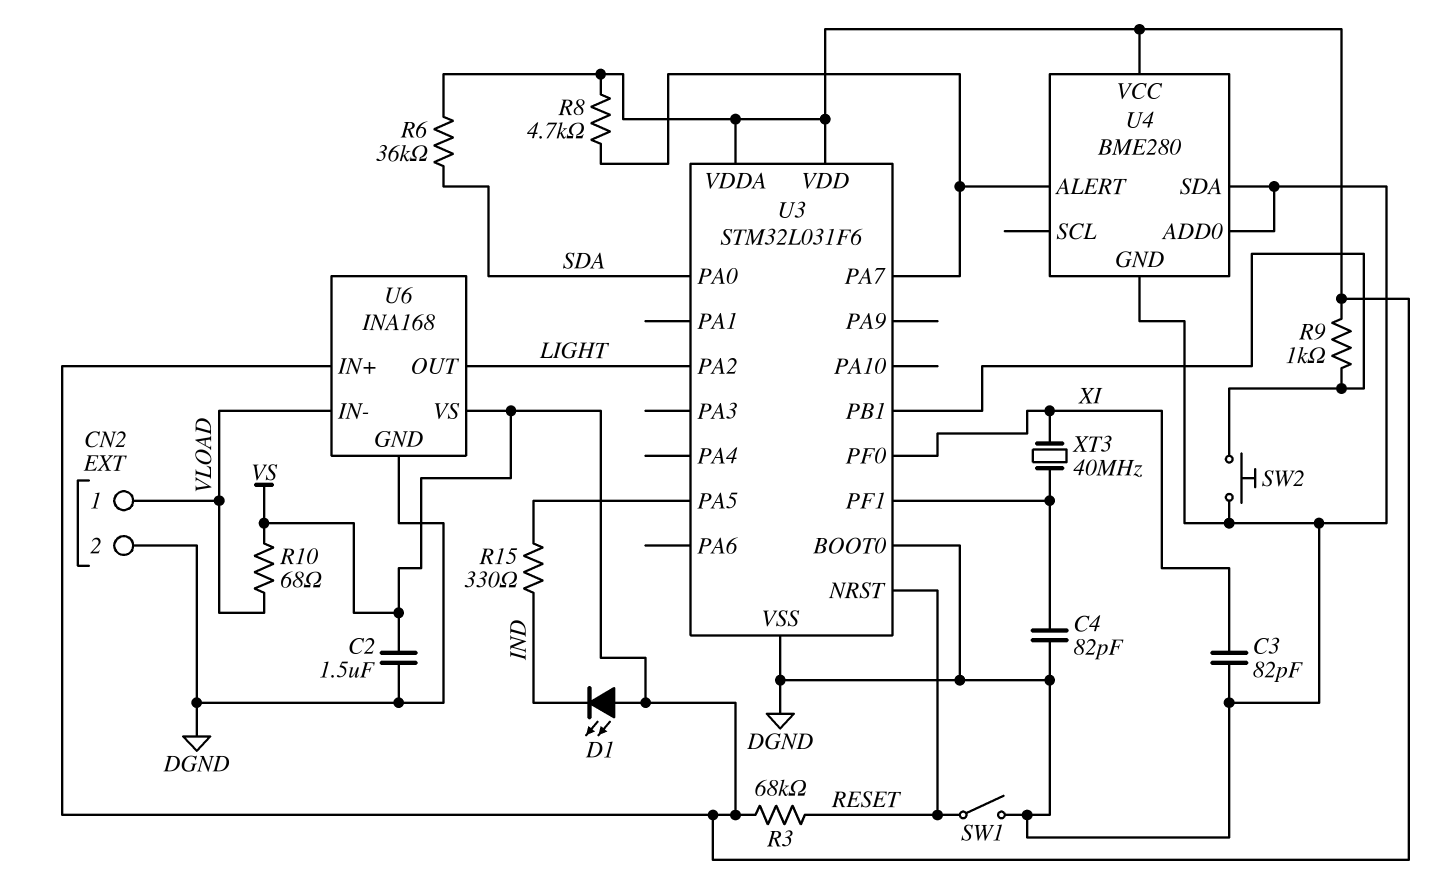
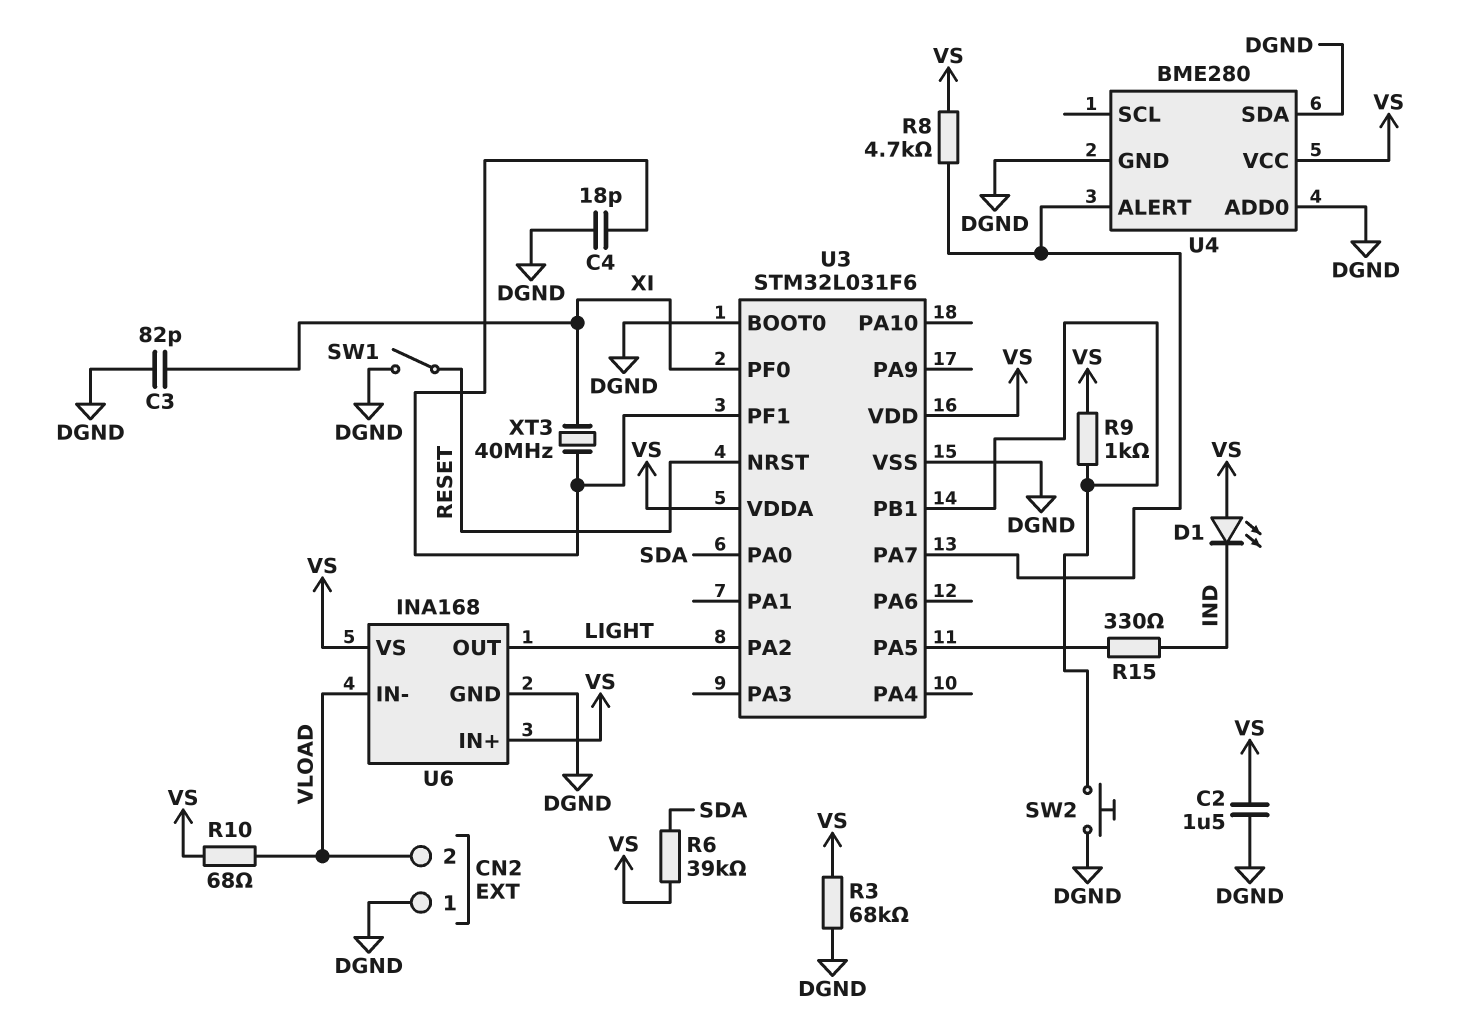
C4: 82pF (DGND, U3/PF1) -> 18pF (DGND, U3/PF1)
CN2 pin 1: VLOAD -> DGND
CN2 pin 2: DGND -> VLOAD
R3: 68k (RESET, VS) -> 68k (DGND, VS)
R6: 36k (SDA, VS) -> 39k (SDA, VS)

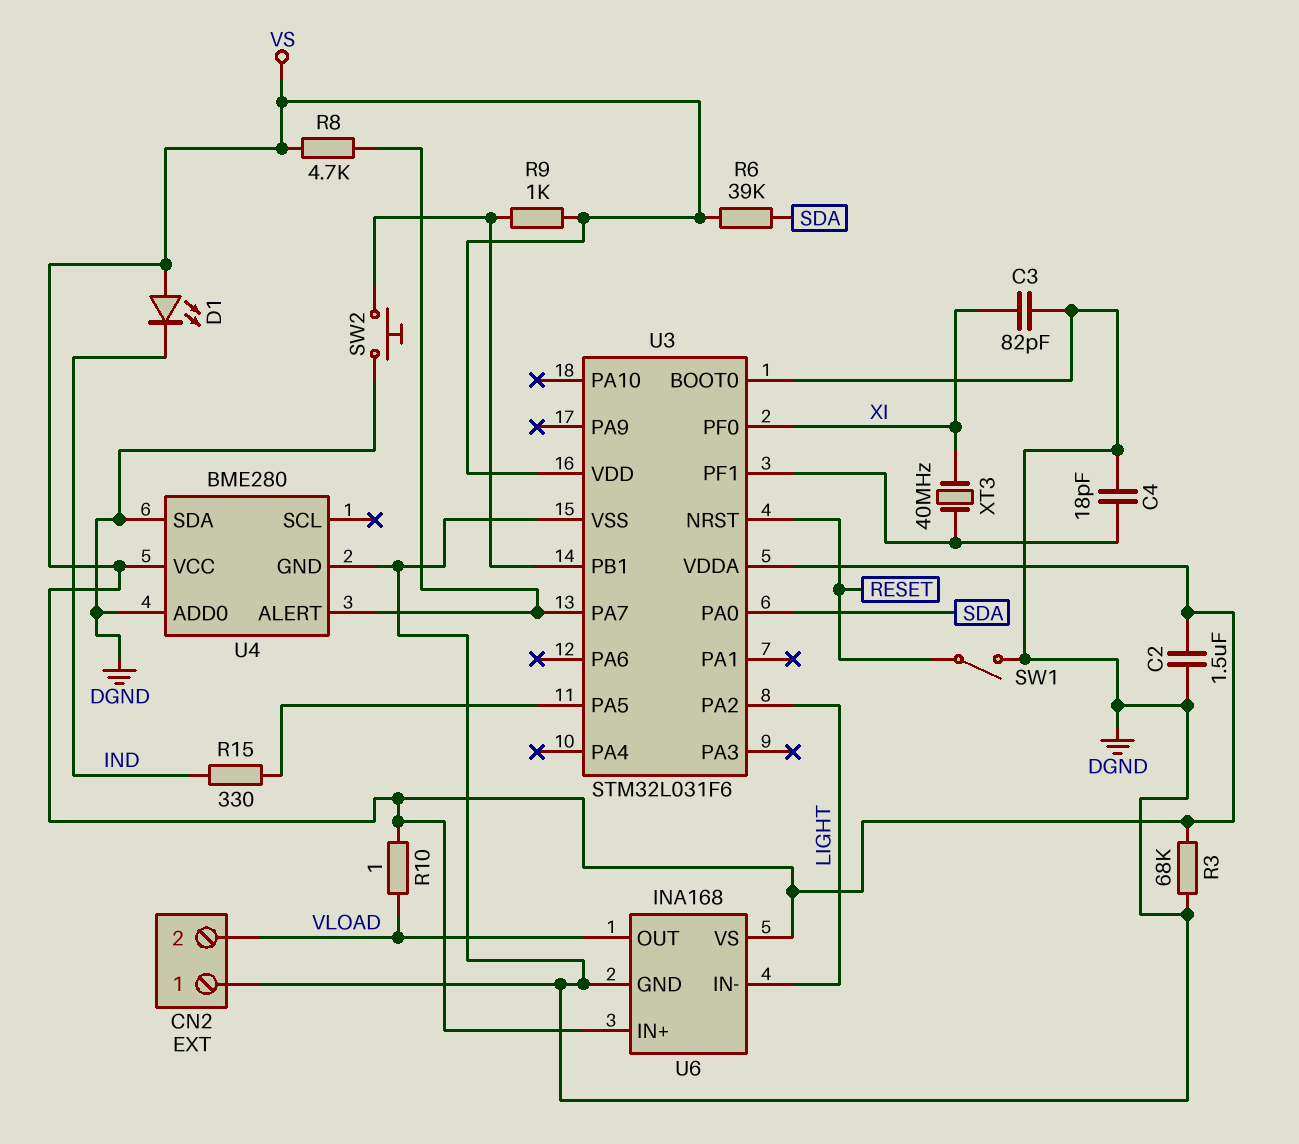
R10: 68 (VLOAD, VS) -> 1 (VLOAD, VS)
U6 pin IN-: VLOAD -> LIGHT
U6 pin OUT: LIGHT -> VLOAD

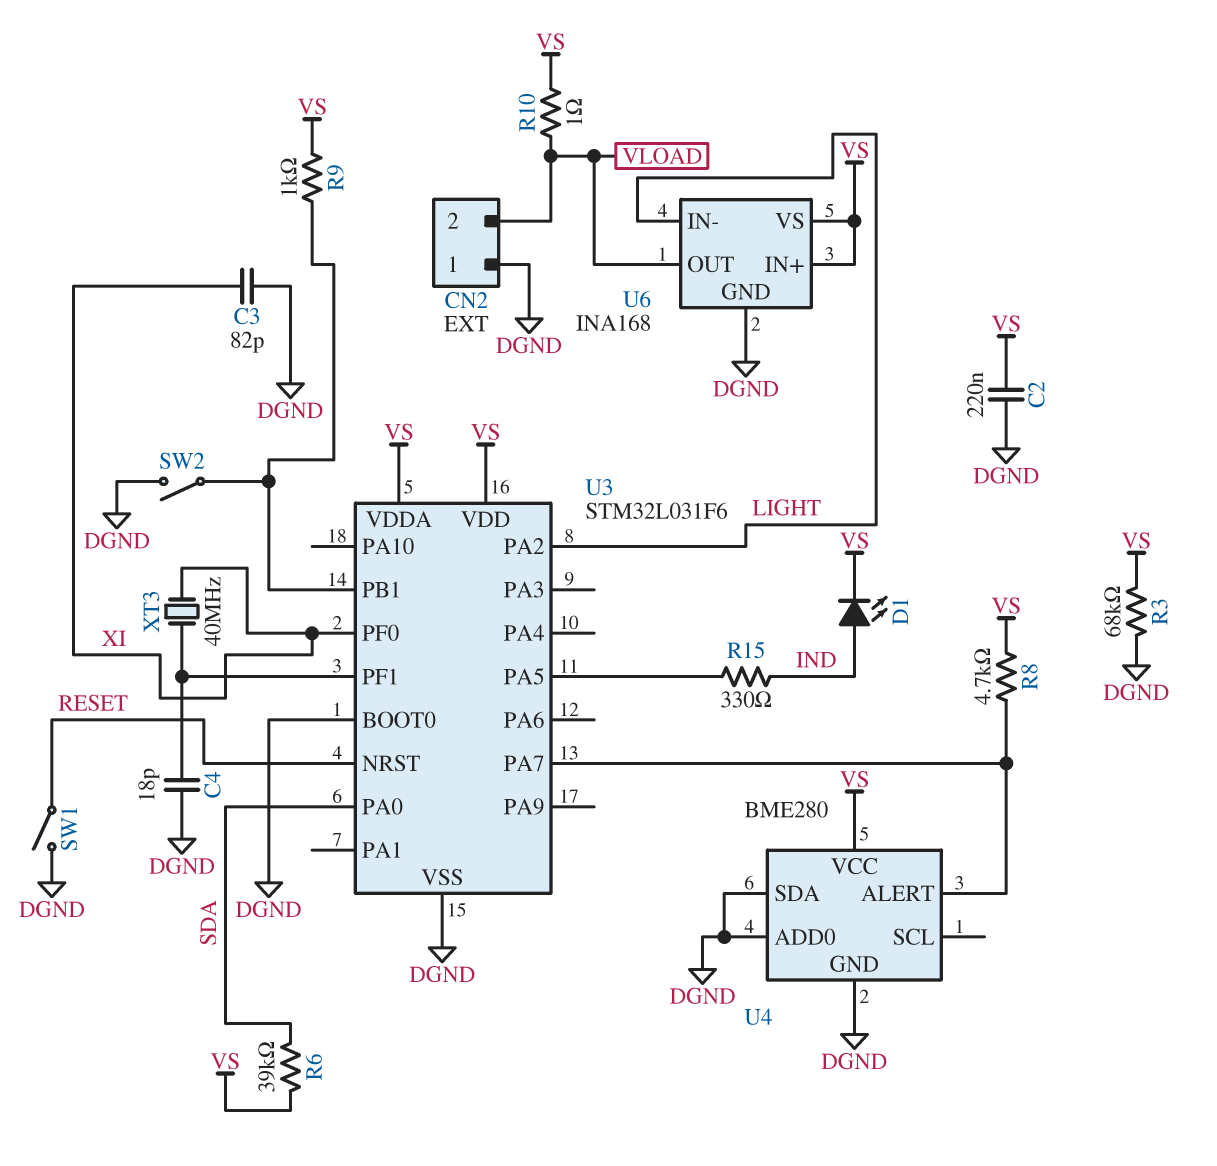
C2: 1.5uF (DGND, VS) -> 220nF (DGND, VS)
D1: LED (A VS, K IND) -> LED (A IND, K VS)
SW2: button (DGND, U3/PB1) -> switch (DGND, U3/PB1)

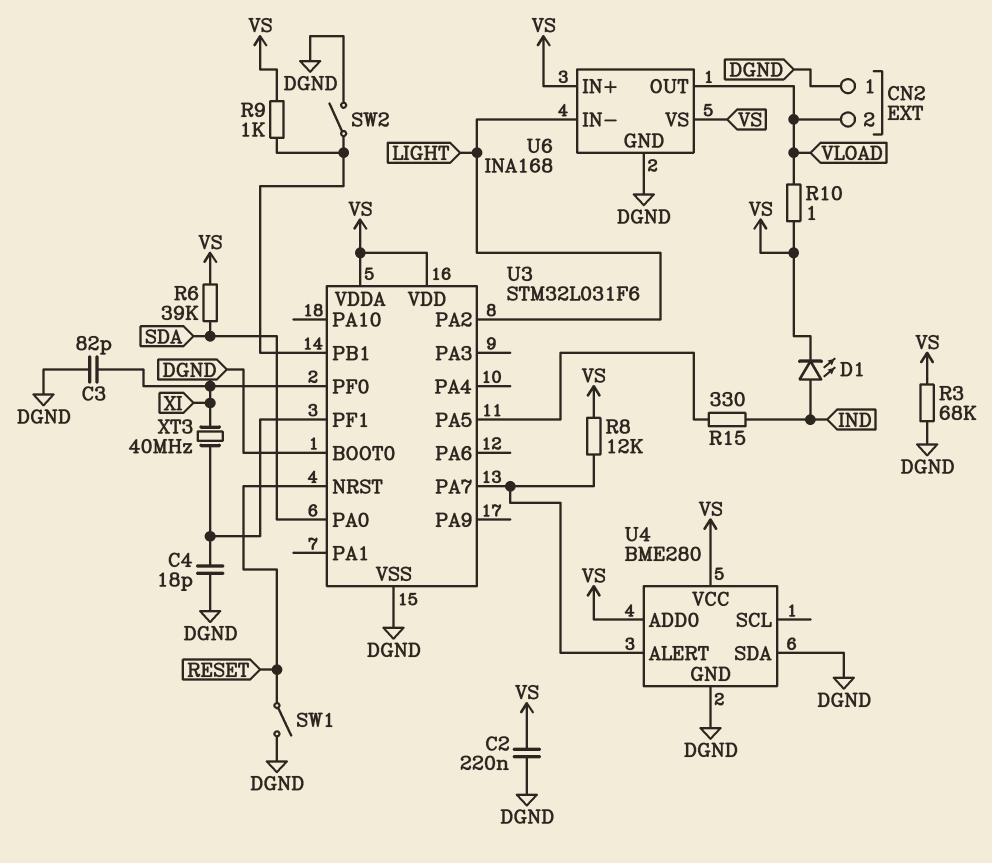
R8: 4.7k (U3/PA7, VS) -> 12k (U3/PA7, VS)
U4 pin ADD0: DGND -> VS

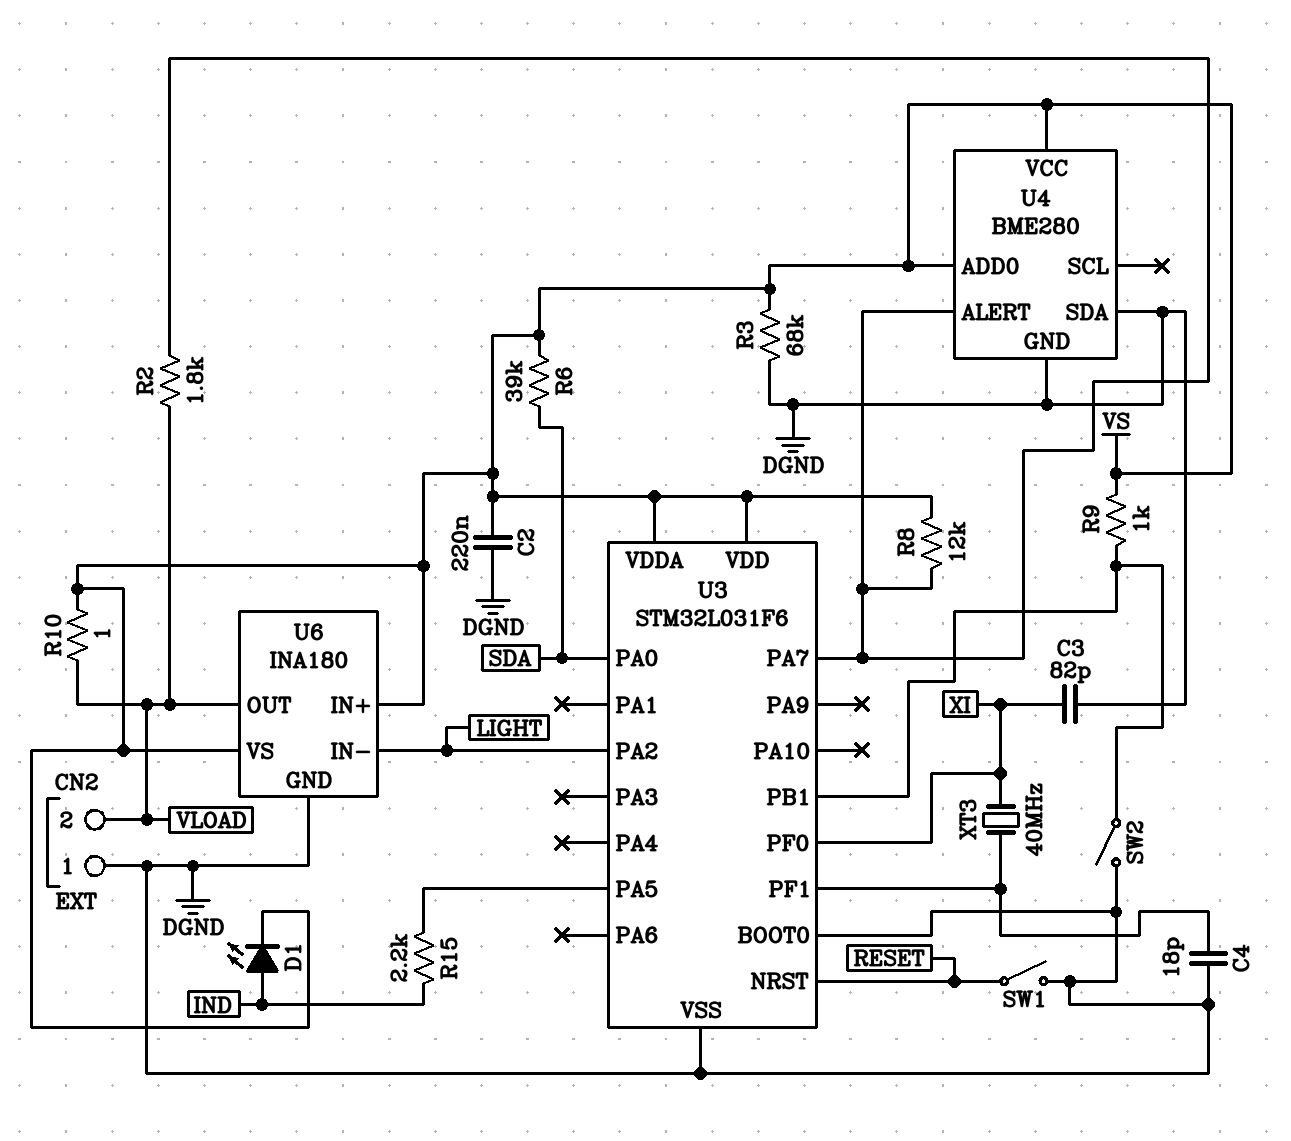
R2: none -> 1.8k (U3/PA7, VLOAD)
R15: 330 (IND, U3/PA5) -> 2.2k (IND, U3/PA5)
U6: INA168 -> INA180

